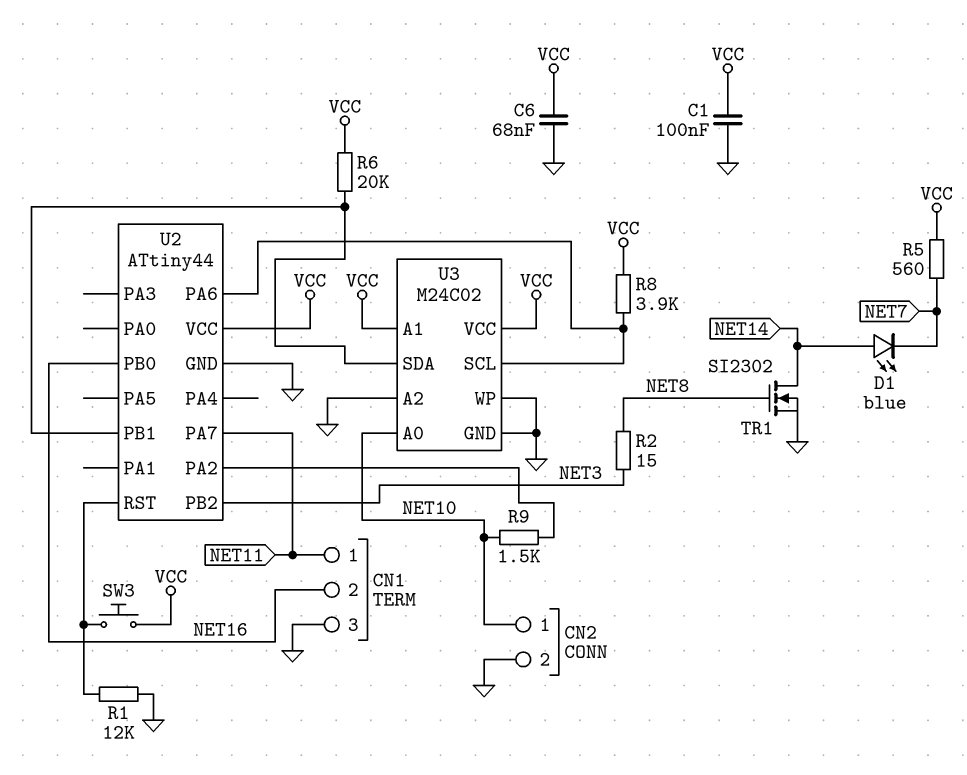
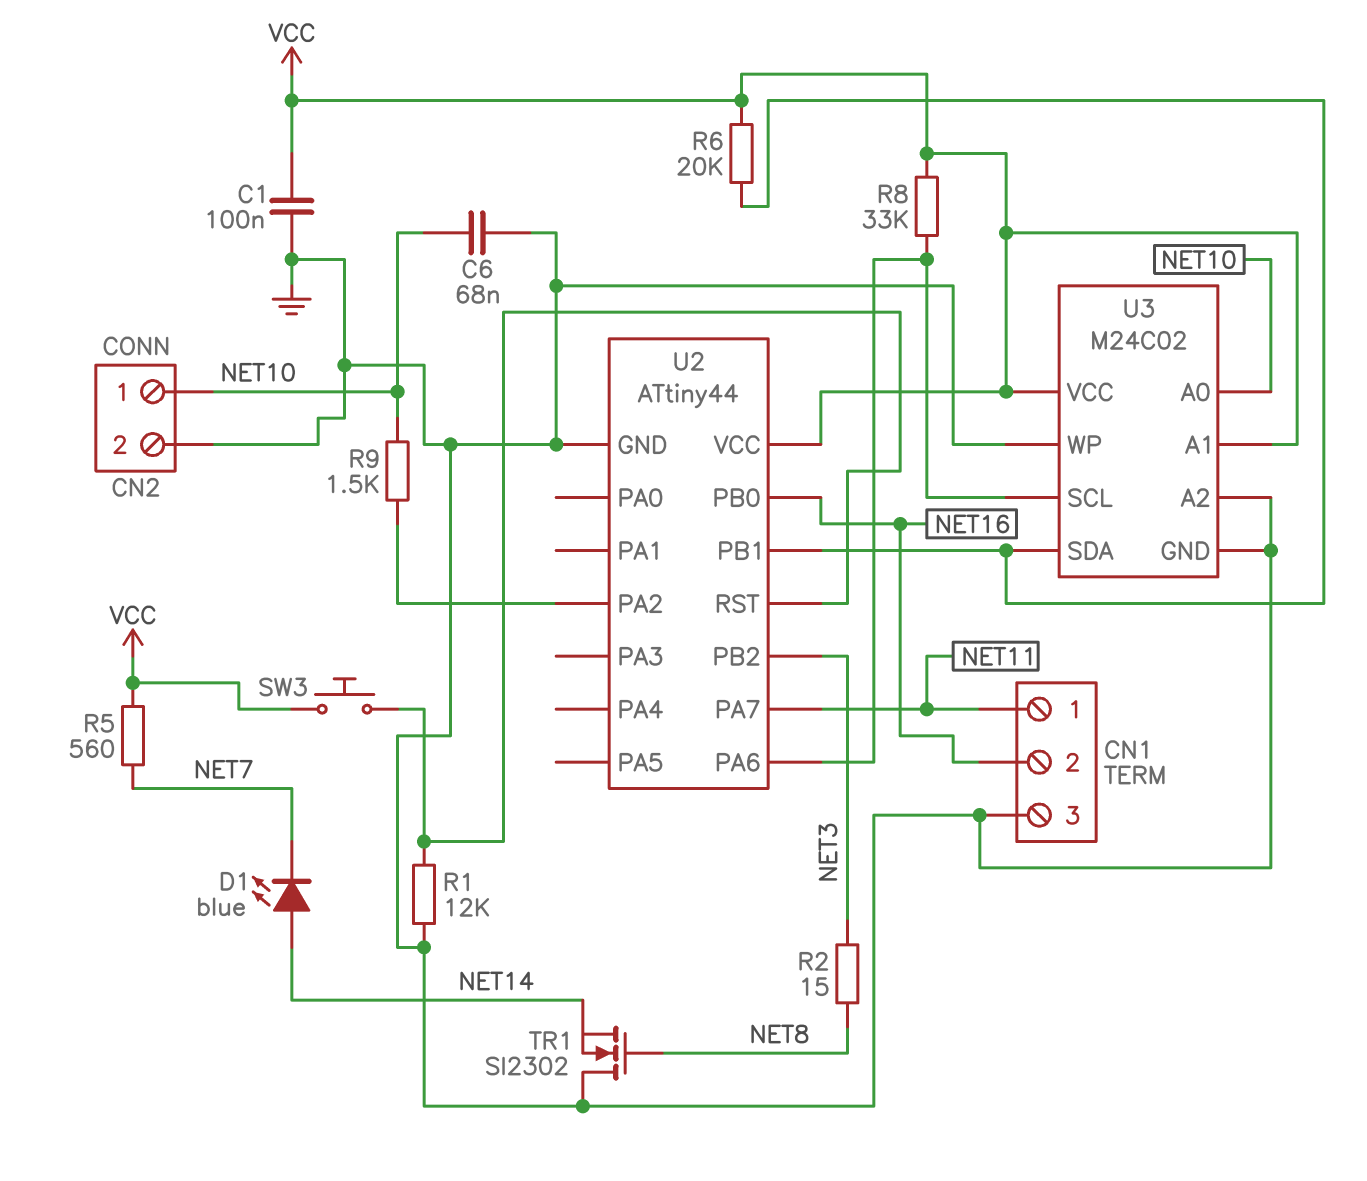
C6: 68nF (GND, VCC) -> 68nF (GND, NET10)
R8: 3.9k (U2/PA6, VCC) -> 33k (U2/PA6, VCC)
TR1: NMOS SI2302 (G NET8, D NET14, S GND) -> NMOS SI2302 (G NET8, D GND, S NET14)

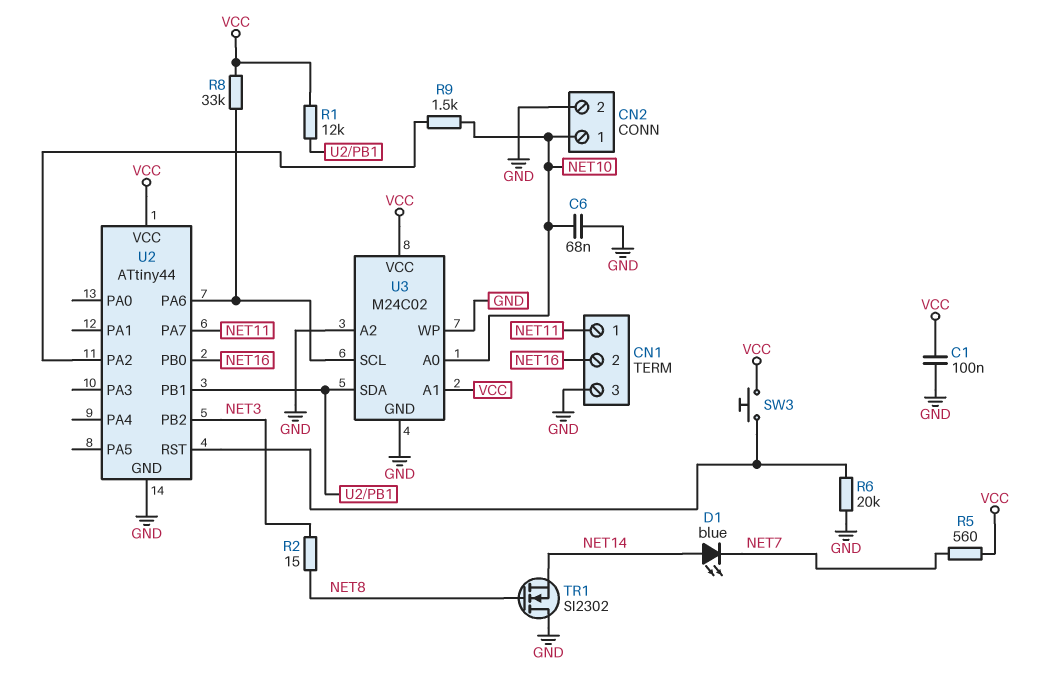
R1: 12k (GND, U2/RST) -> 12k (U2/PB1, VCC)
R6: 20k (U2/PB1, VCC) -> 20k (GND, U2/RST)

